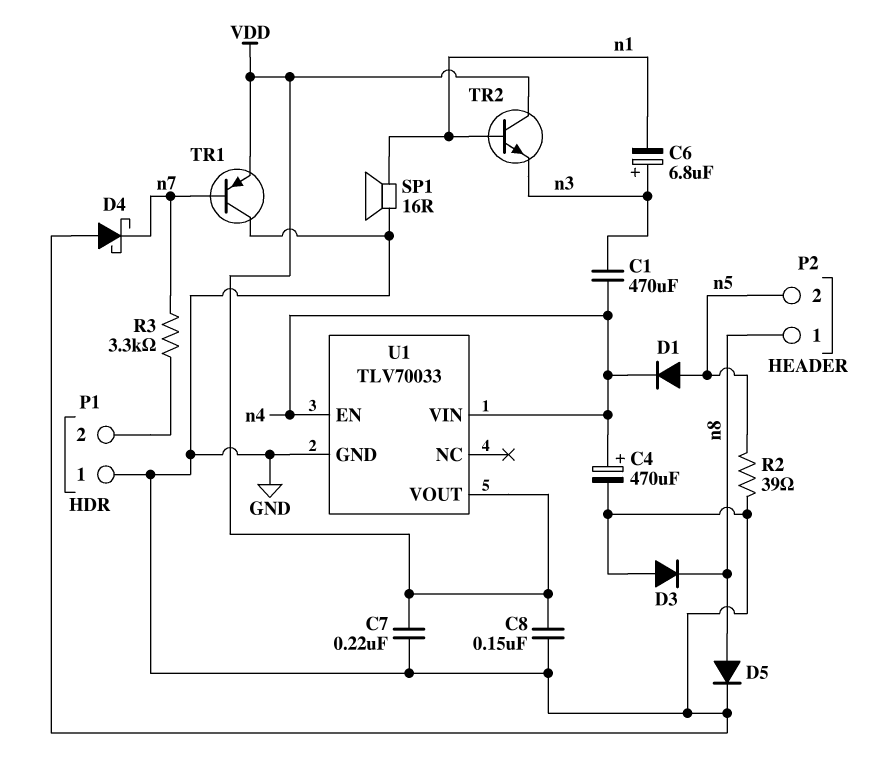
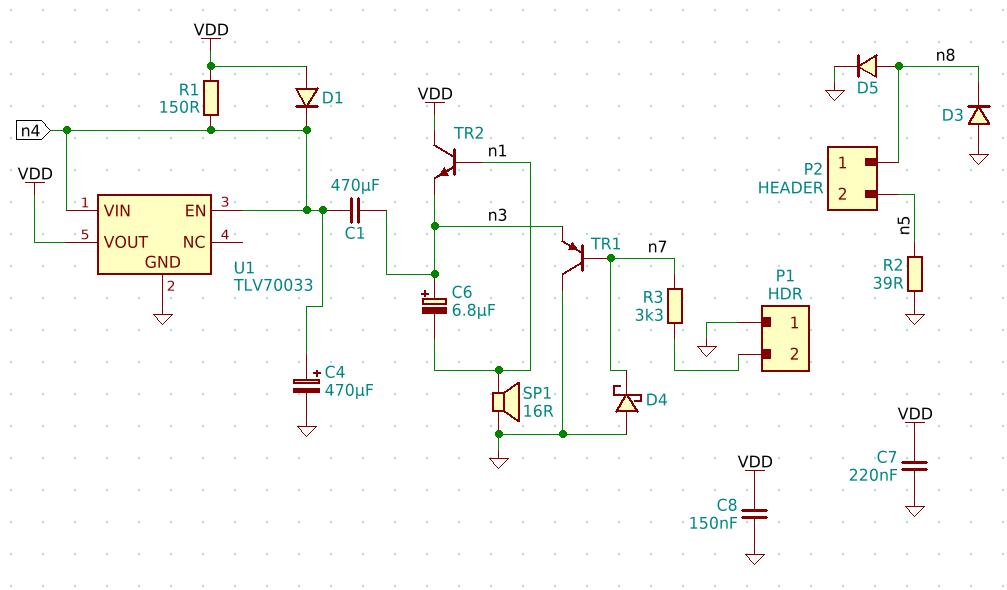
D1: diode (A n5, K n4) -> diode (A VDD, K n4)
R1: none -> 150 (VDD, n4)
TR1: PNP (B n7, C GND, E VDD) -> PNP (B n7, C GND, E n3)

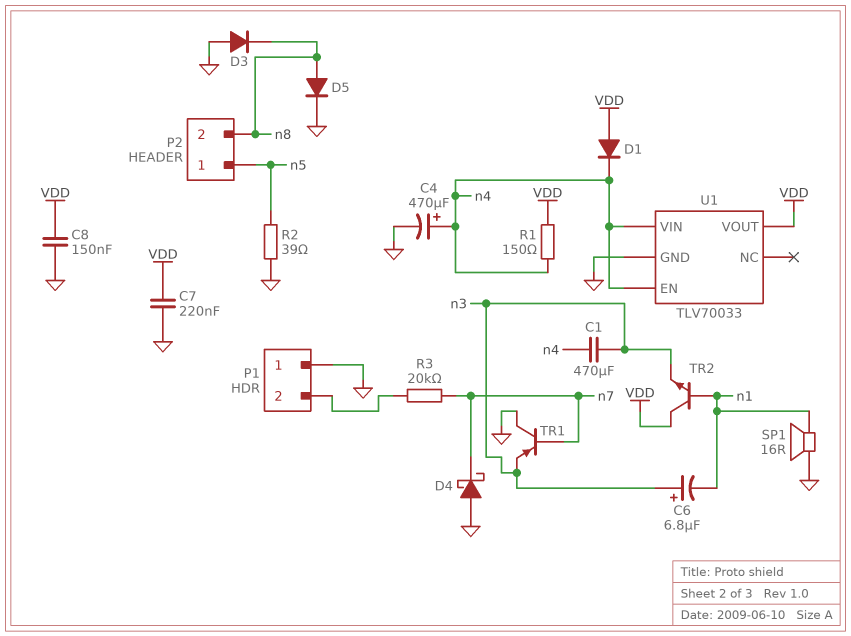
P2 pin 1: n8 -> n5
P2 pin 2: n5 -> n8
R3: 3.3k (P1/2, n7) -> 20k (P1/2, n7)

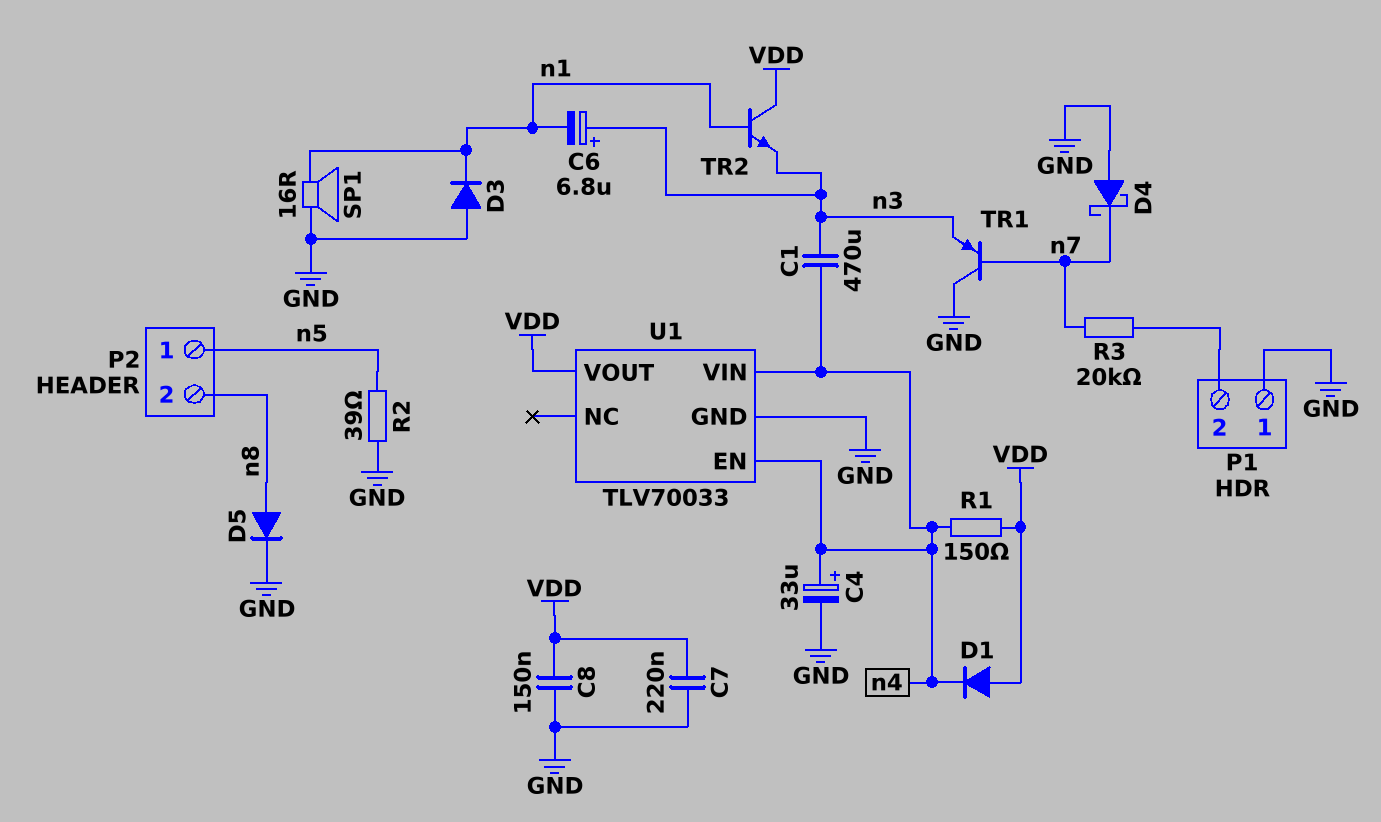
C4: 470uF (plus n4, minus GND) -> 33uF (plus n4, minus GND)
D3: diode (A GND, K n8) -> diode (A GND, K n1)

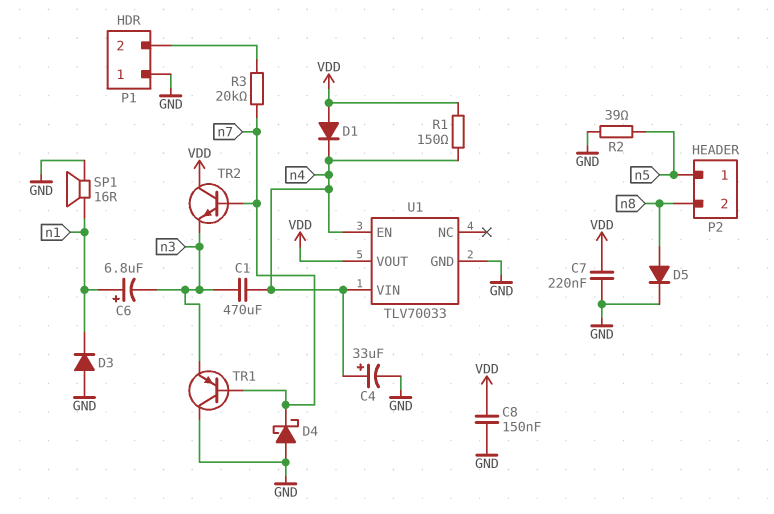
C6: 6.8uF (plus n3, minus n1) -> 6.8uF (plus n1, minus n3)
TR2: NPN (B n1, C VDD, E n3) -> NPN (B n7, C VDD, E n3)

